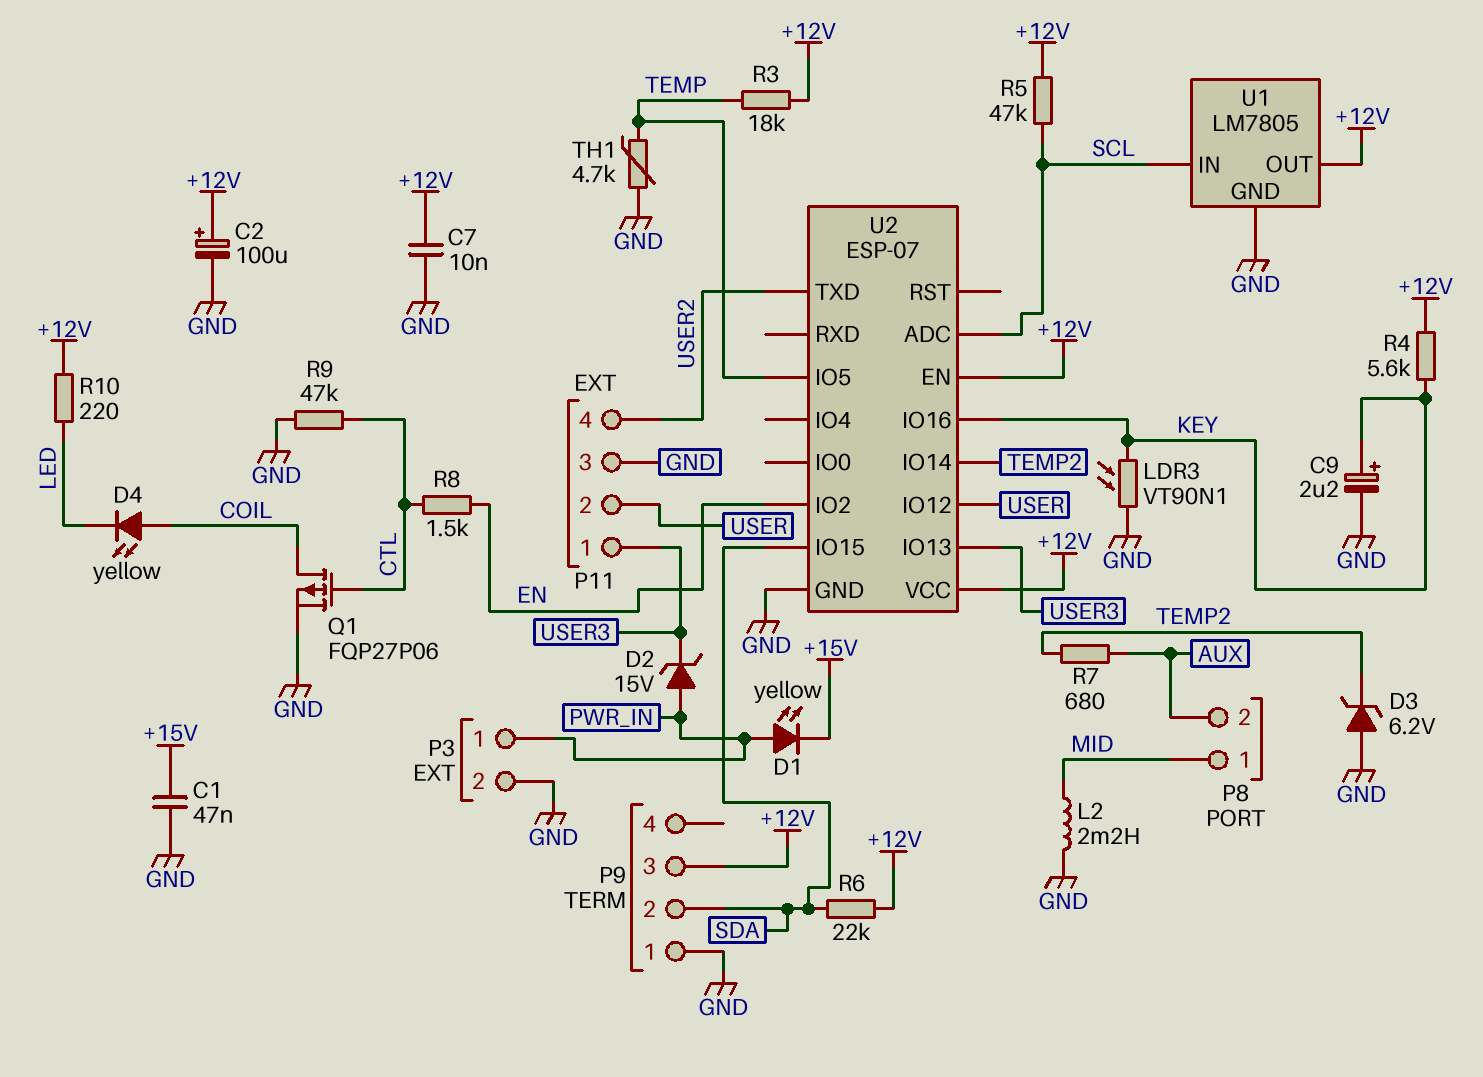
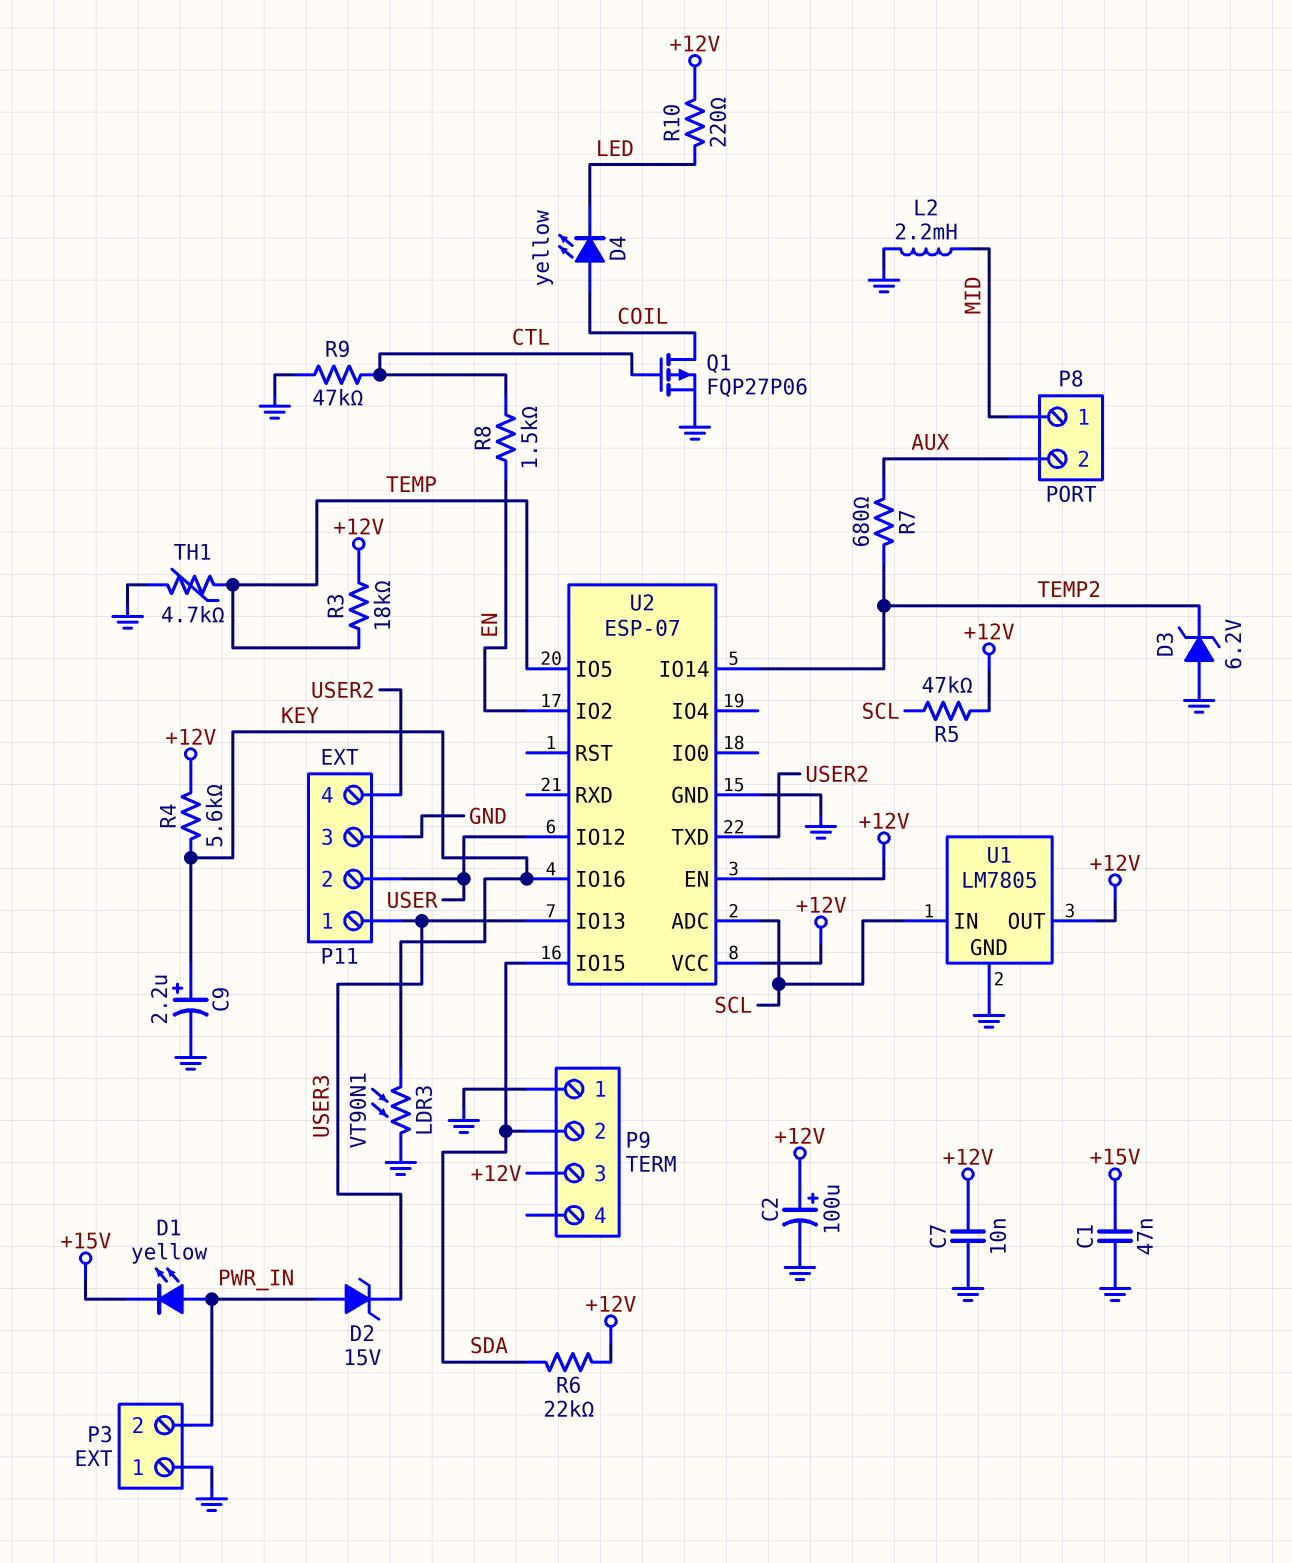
P3 pin 1: PWR_IN -> GND
P3 pin 2: GND -> PWR_IN

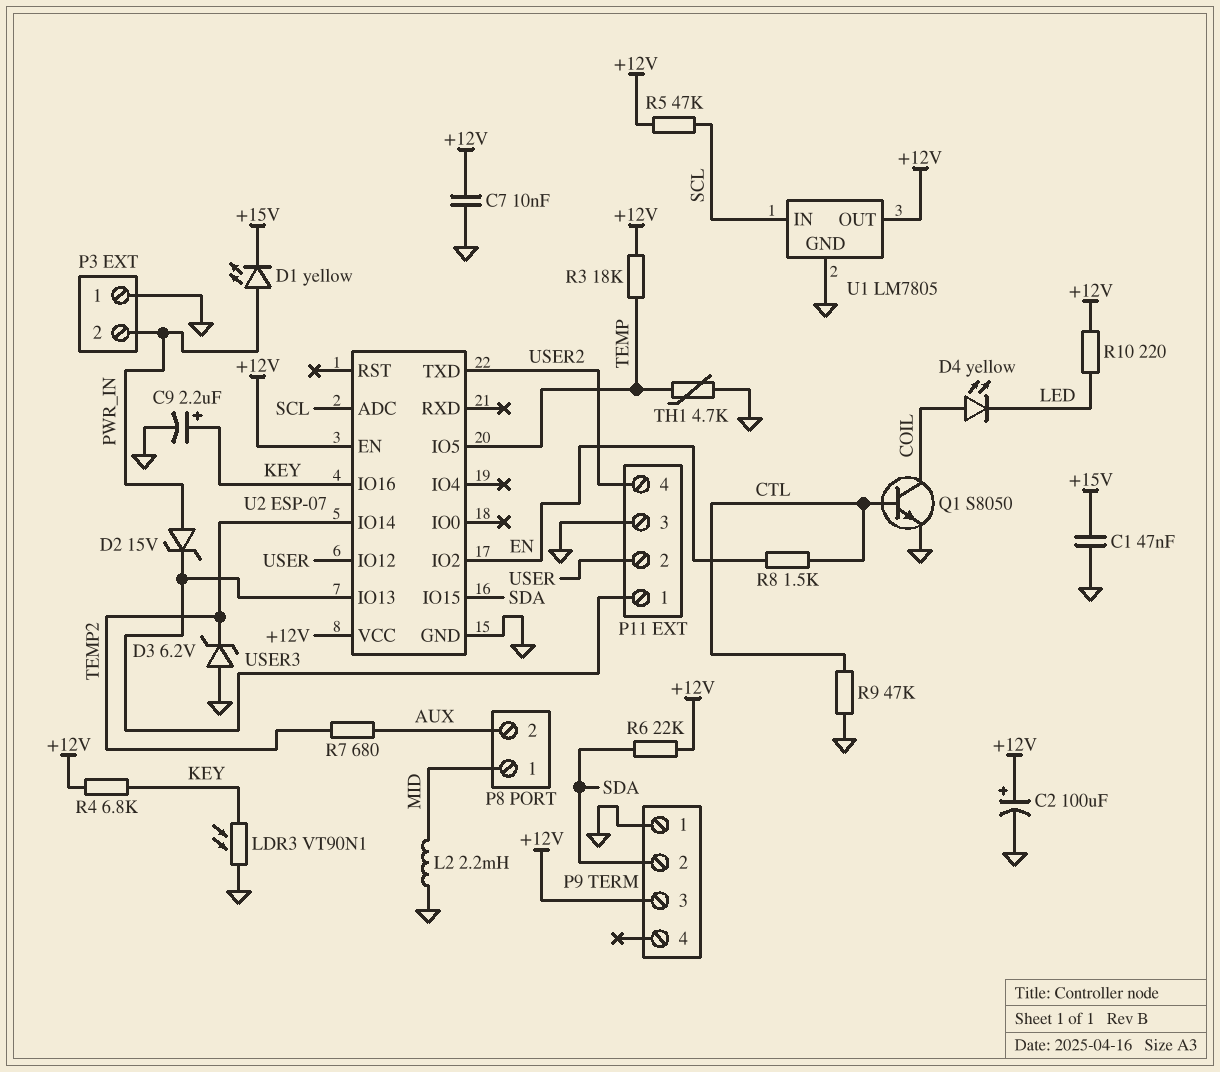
Q1: PMOS FQP27P06 (G CTL, D COIL, S GND) -> NPN S8050 (B CTL, C COIL, E GND)
R4: 5.6k (+12V, KEY) -> 6.8k (+12V, KEY)

